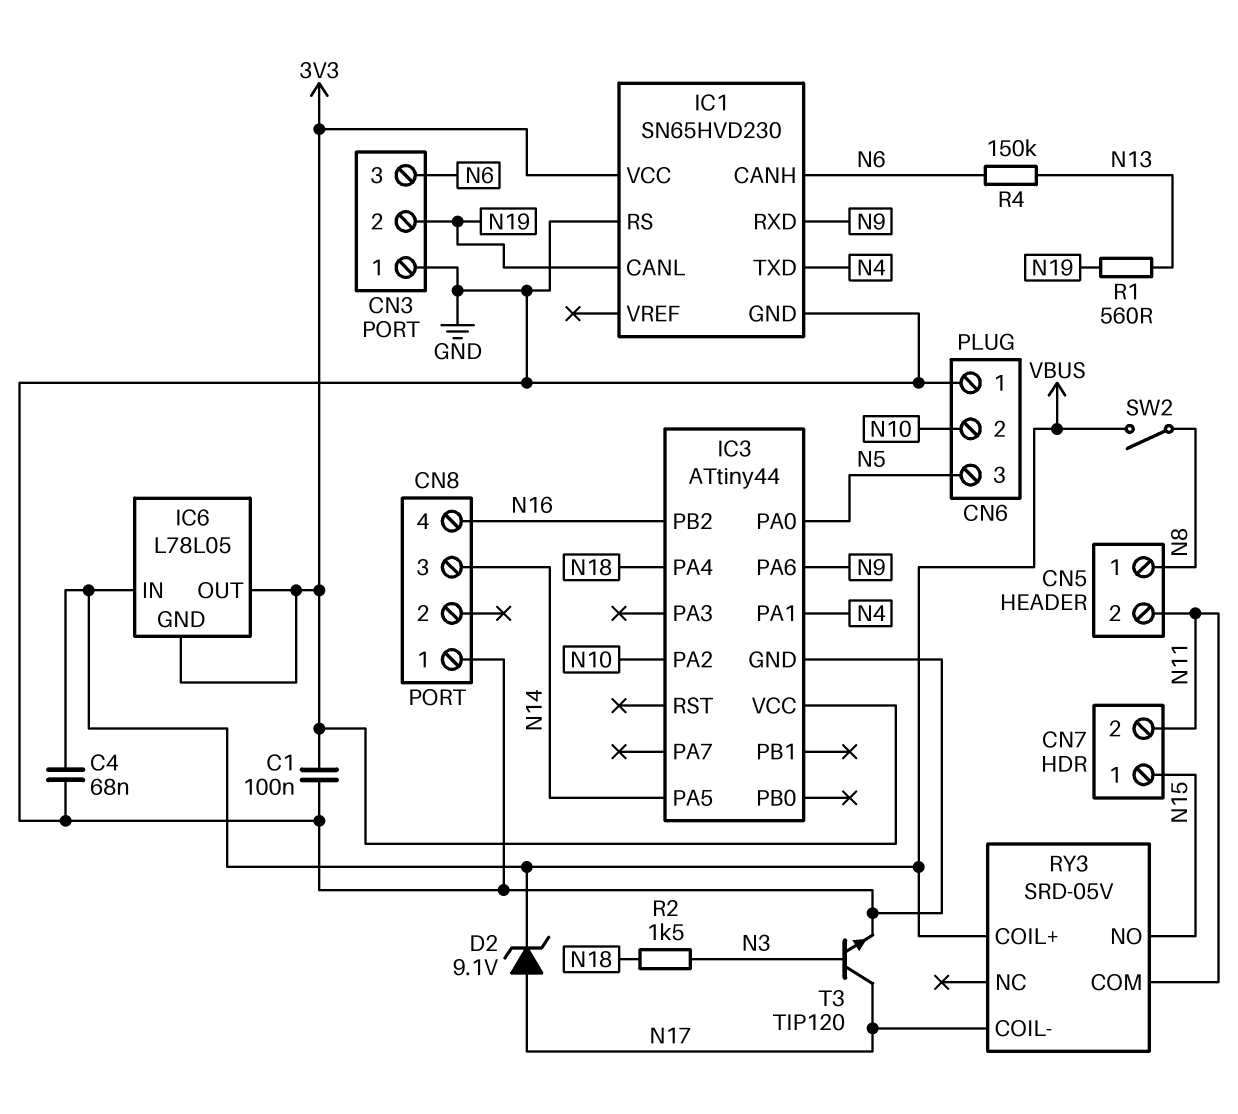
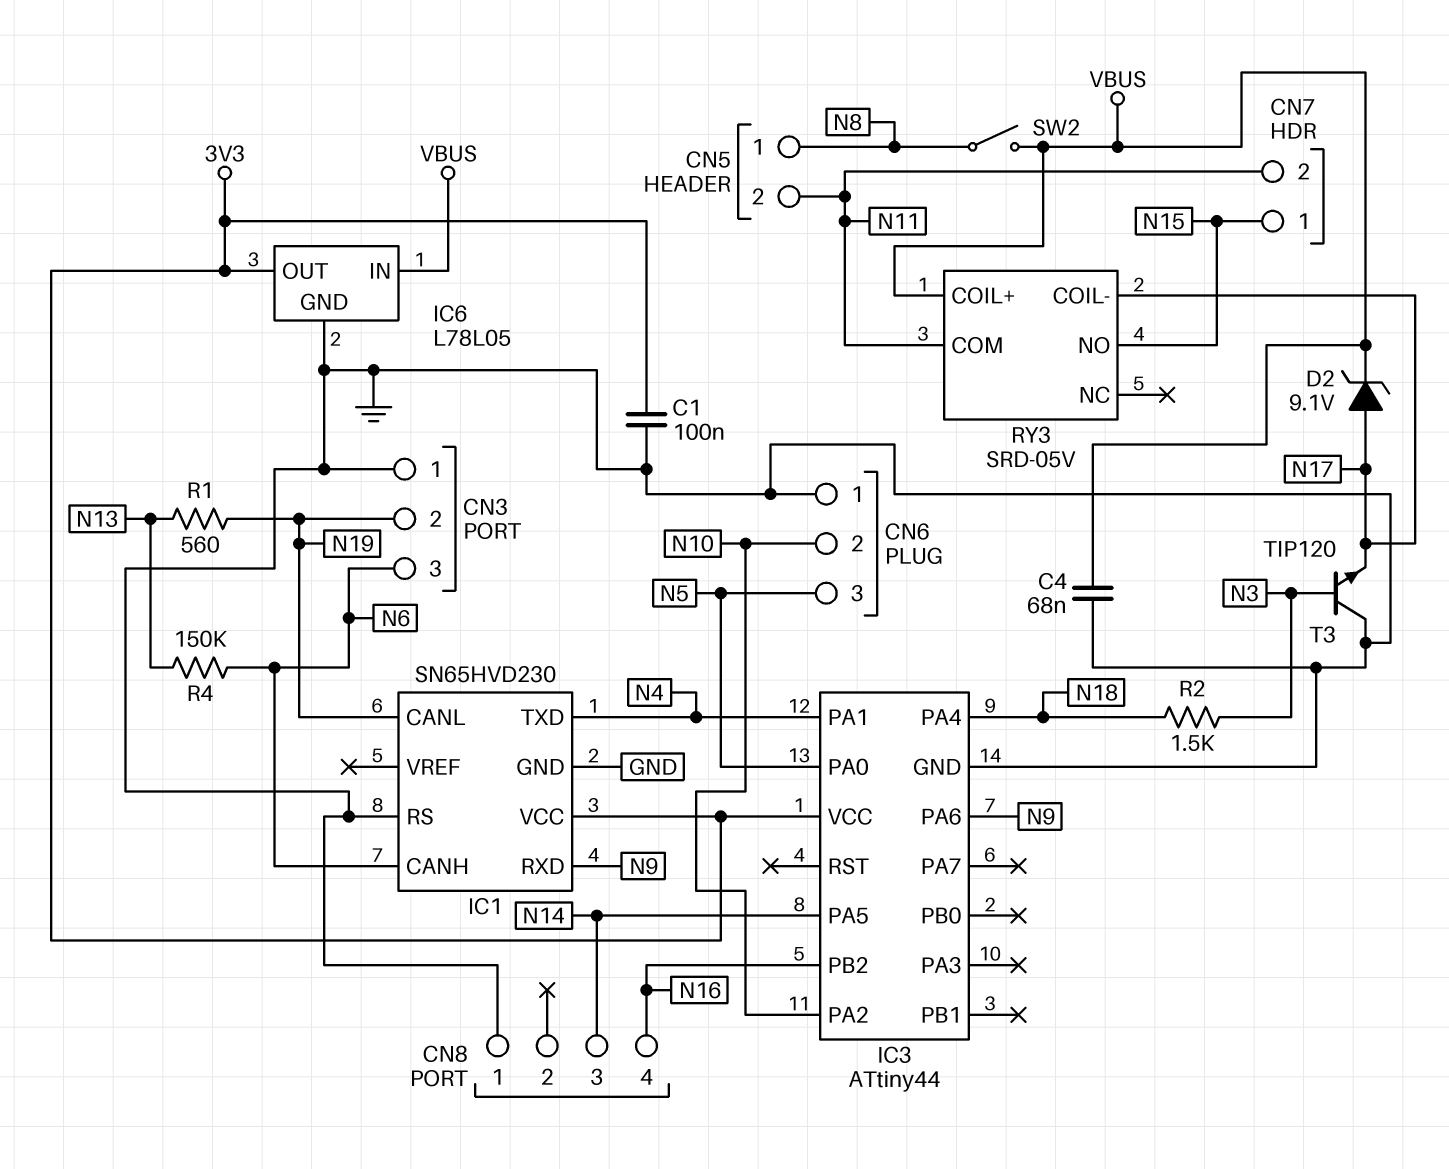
IC6 pin GND: 3V3 -> GND
T3: NPN TIP120 (B N3, C N17, E GND) -> NPN TIP120 (B N3, C GND, E N17)

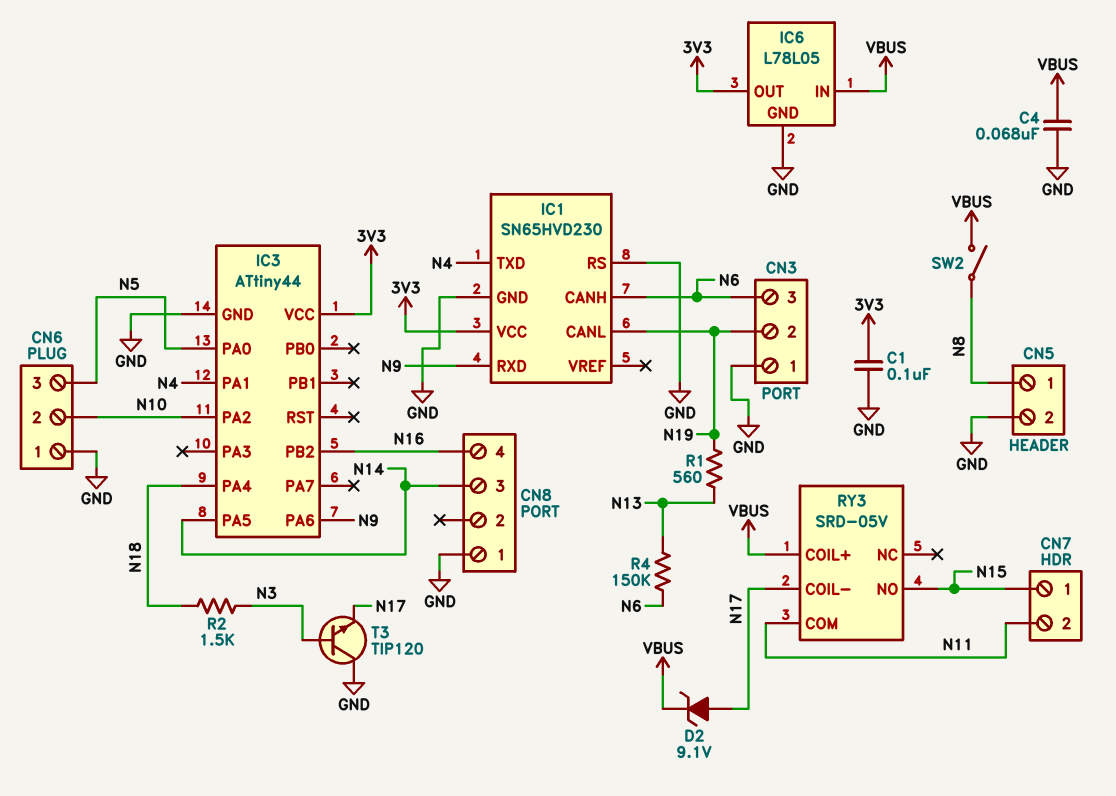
CN5 pin 2: N11 -> GND

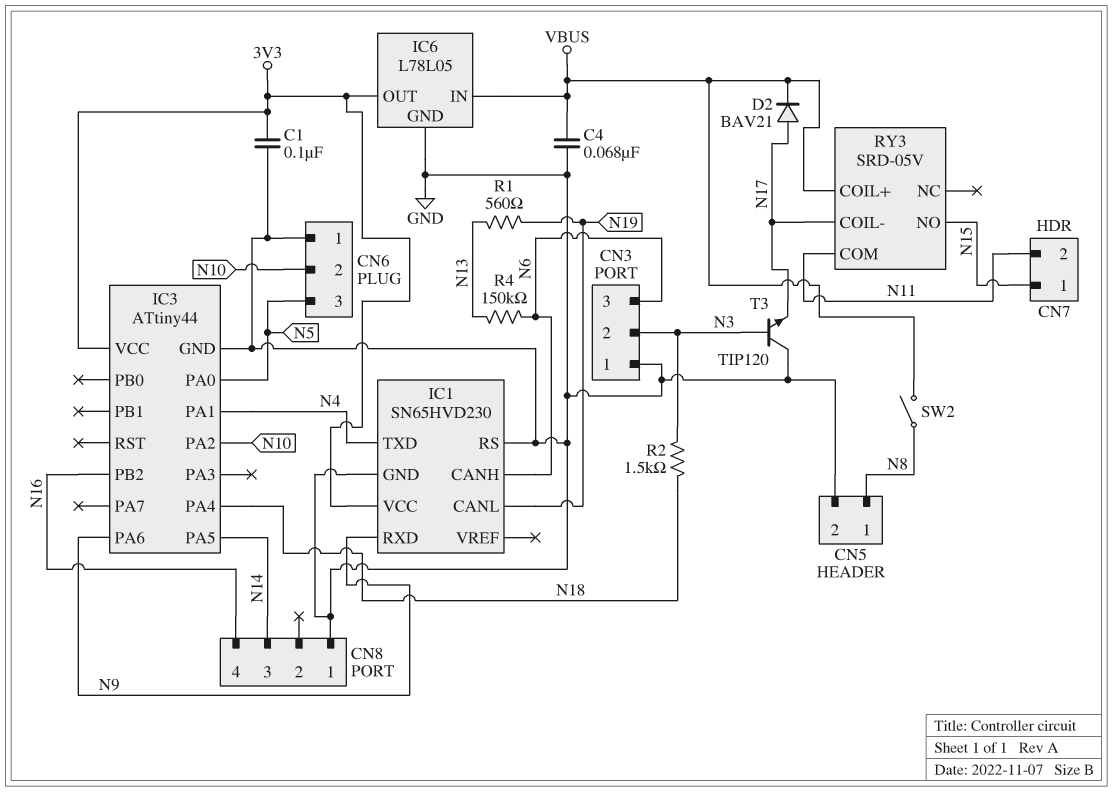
CN3 pin 2: N19 -> N3
D2: zener 9.1V (A N17, K VBUS) -> diode BAV21 (A N17, K VBUS)

